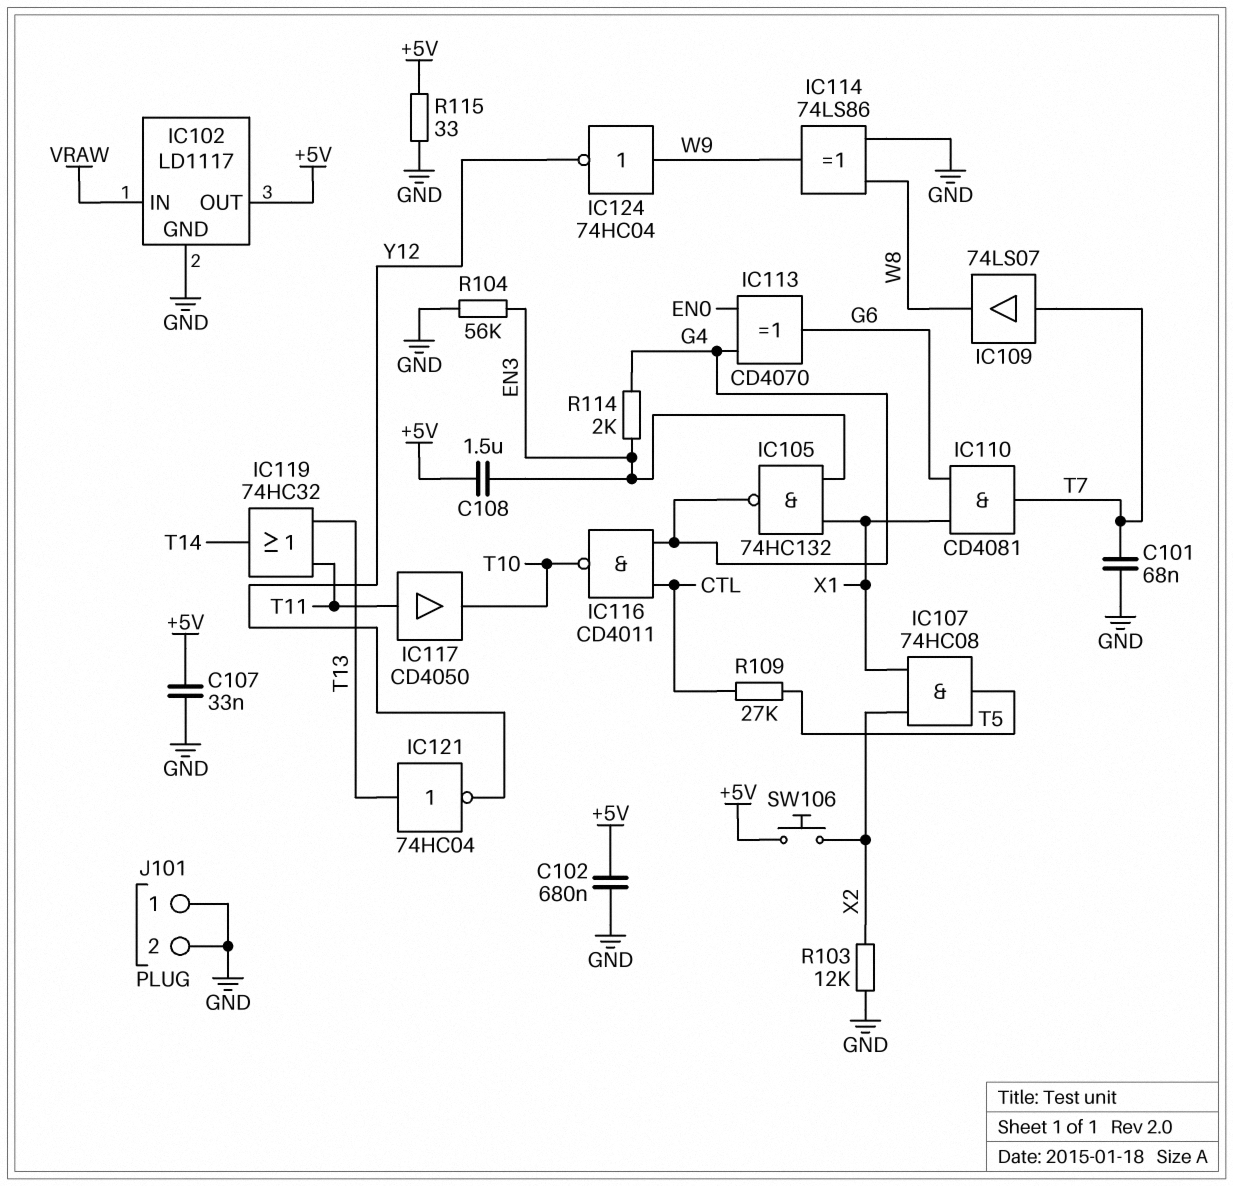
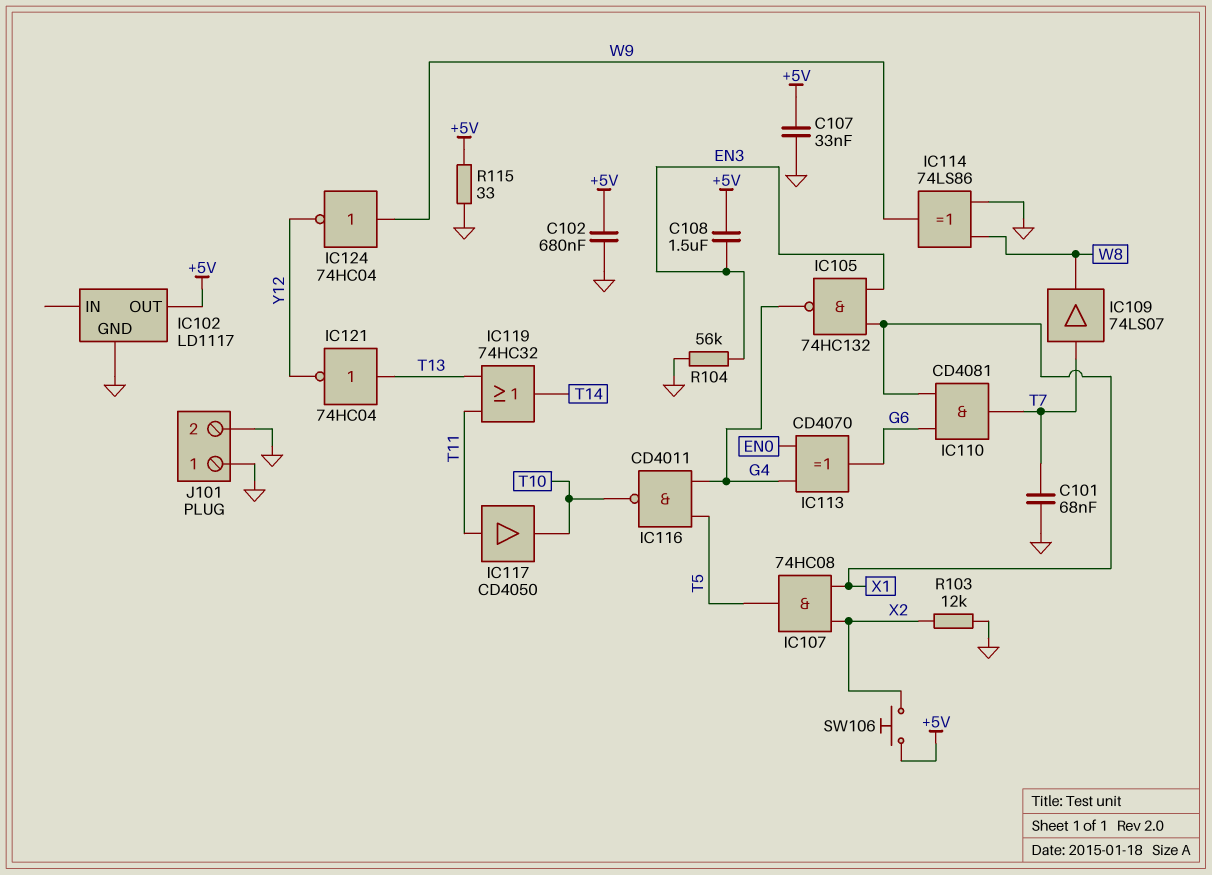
IC102 pin IN: VRAW -> none
IC116: NAND CD4011 (in CTL, in G4, out T10) -> NAND CD4011 (in G4, in T5, out T10)
R109: 27k (CTL, T5) -> none
R114: 2k (EN3, G4) -> none

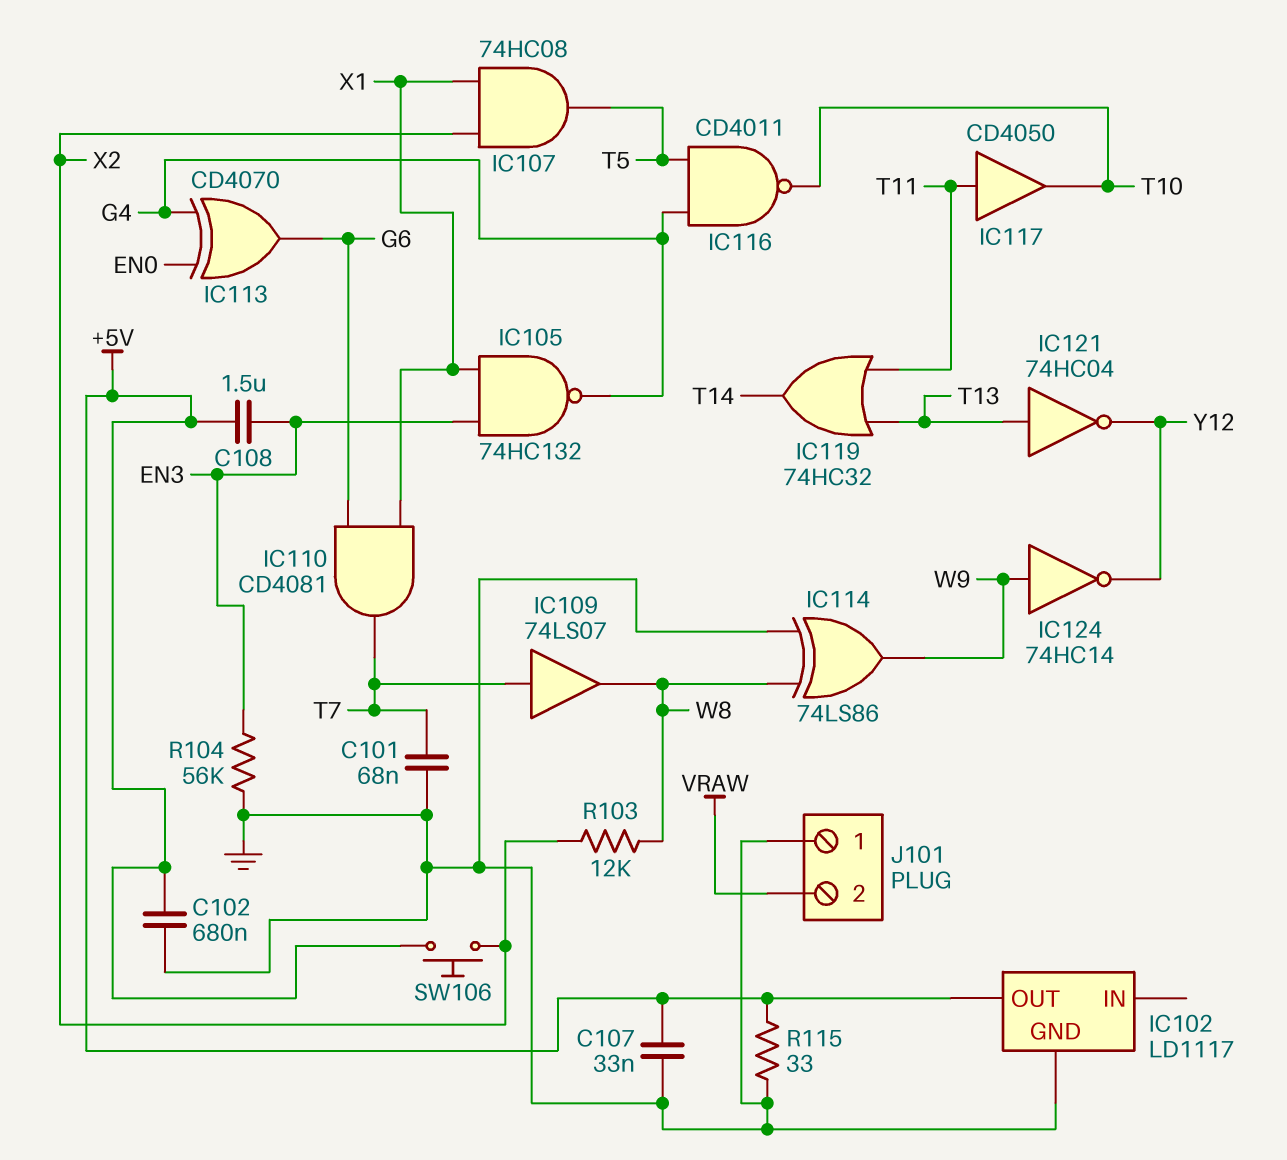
IC124: NOT 74HC04 (in W9, out Y12) -> NOT 74HC14 (in W9, out Y12)
J101 pin 2: GND -> VRAW
R103: 12k (GND, X2) -> 12k (W8, X2)

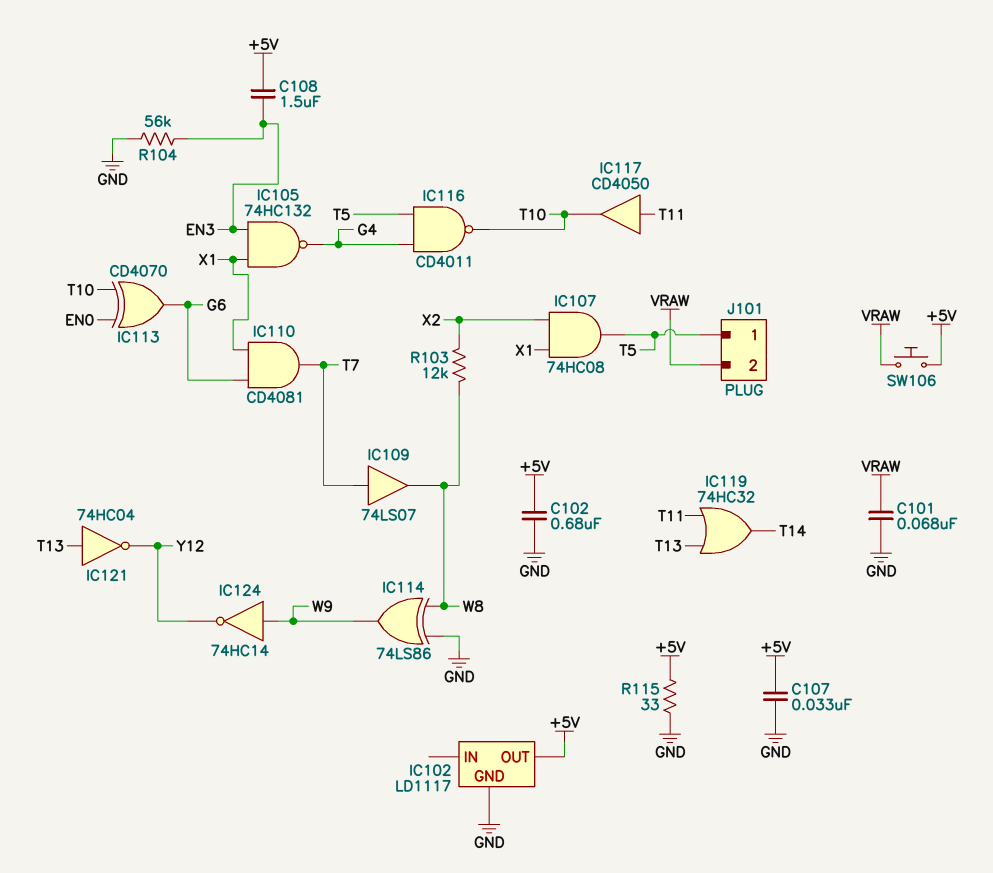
C101: 68nF (GND, T7) -> 68nF (GND, VRAW)
IC113: XOR CD4070 (in EN0, in G4, out G6) -> XOR CD4070 (in EN0, in T10, out G6)
J101 pin 1: GND -> T5
SW106: button (+5V, X2) -> button (+5V, VRAW)

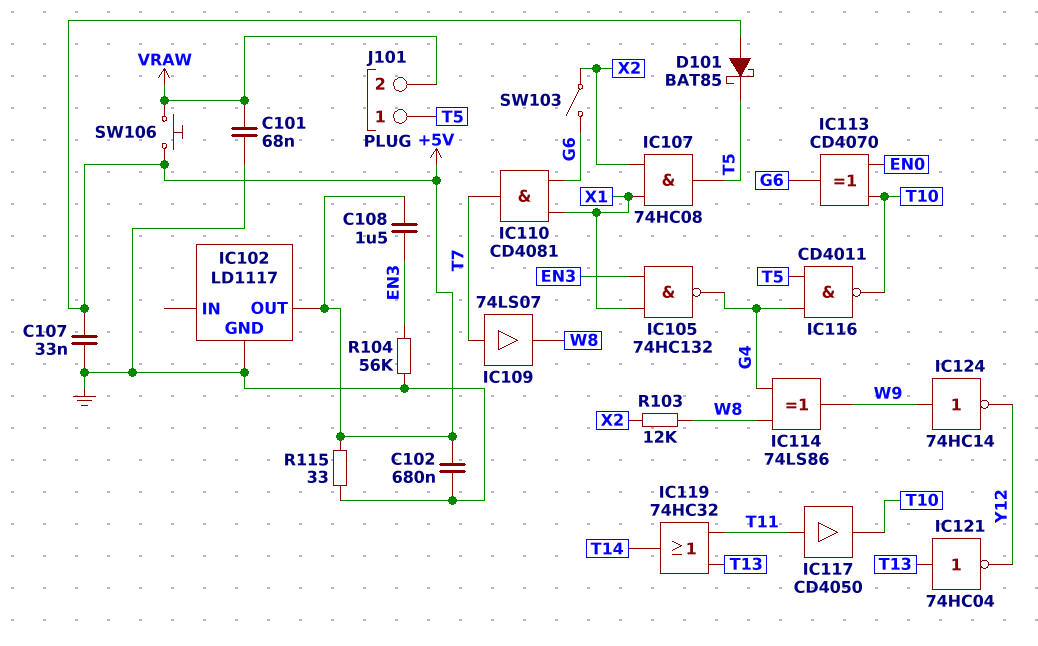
D101: none -> schottky BAT85 (A +5V, K T5)
IC114: XOR 74LS86 (in GND, in W8, out W9) -> XOR 74LS86 (in G4, in W8, out W9)
SW103: none -> switch (G6, X2)

